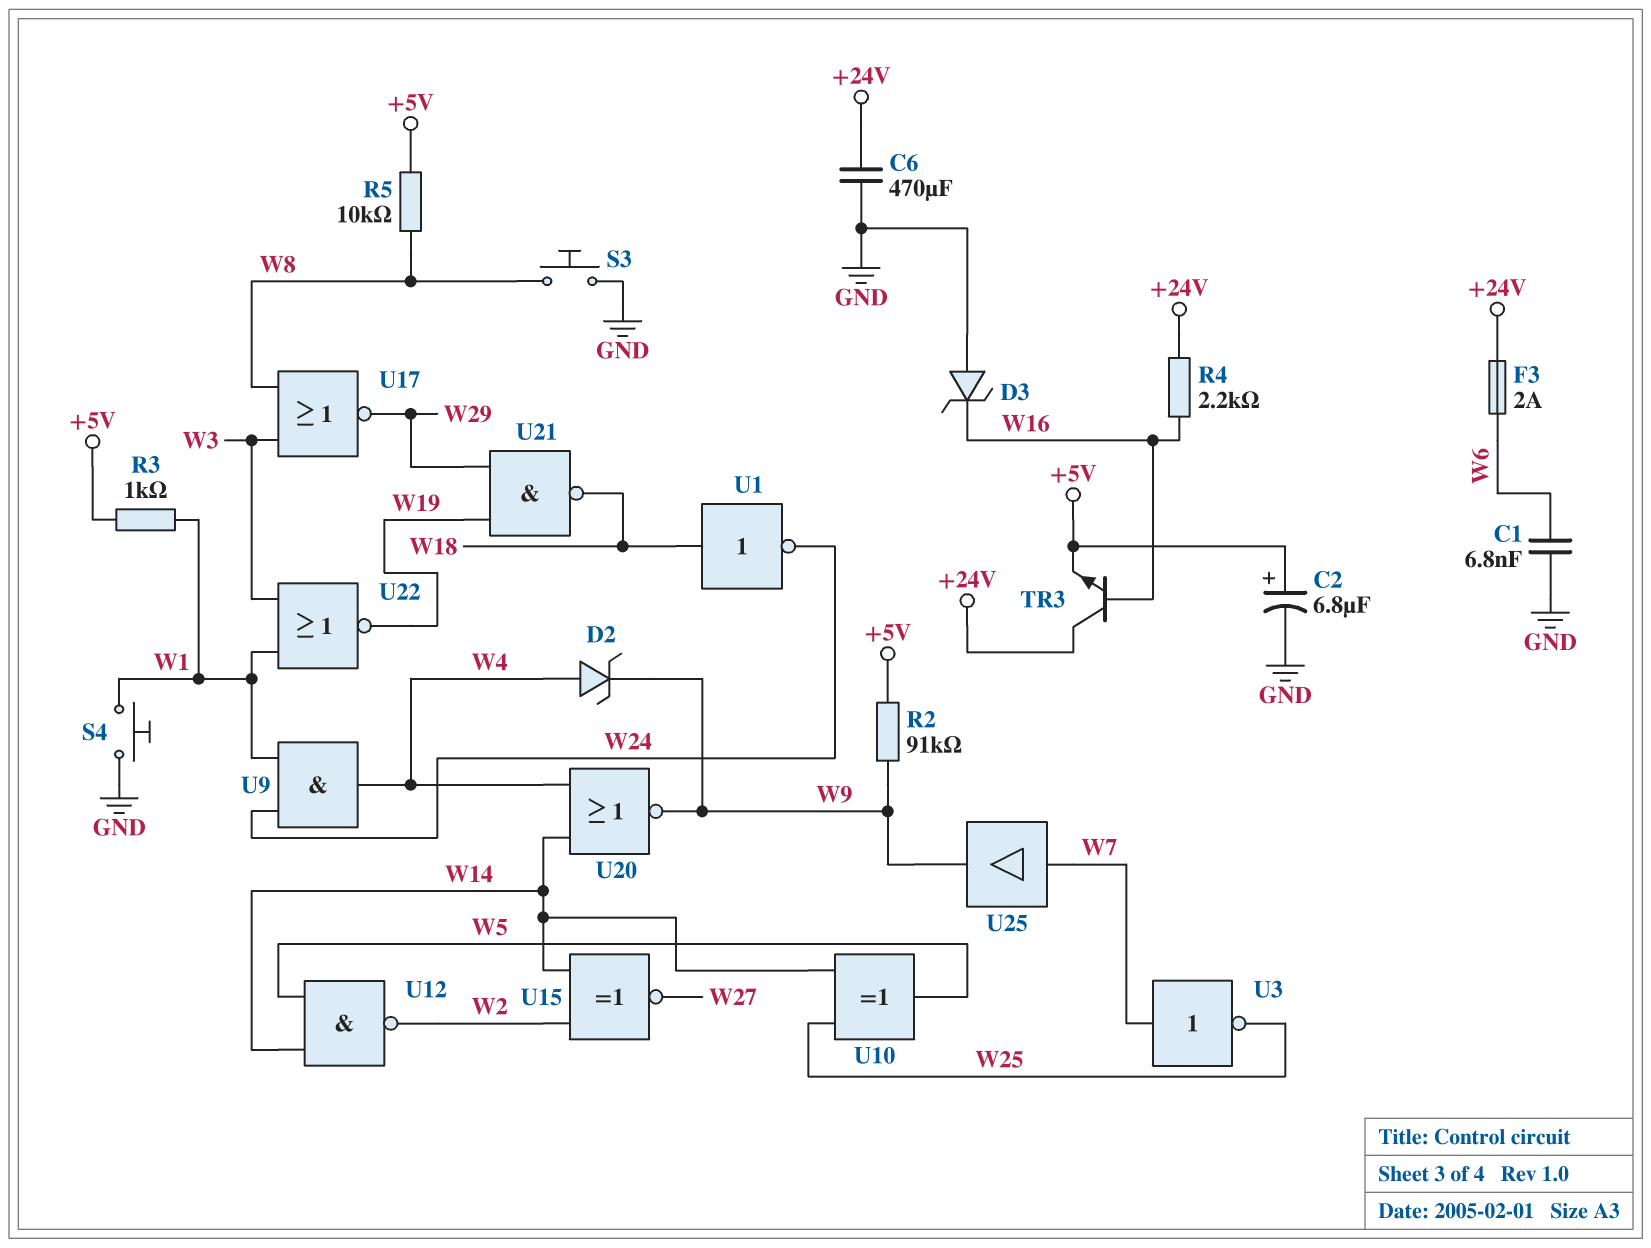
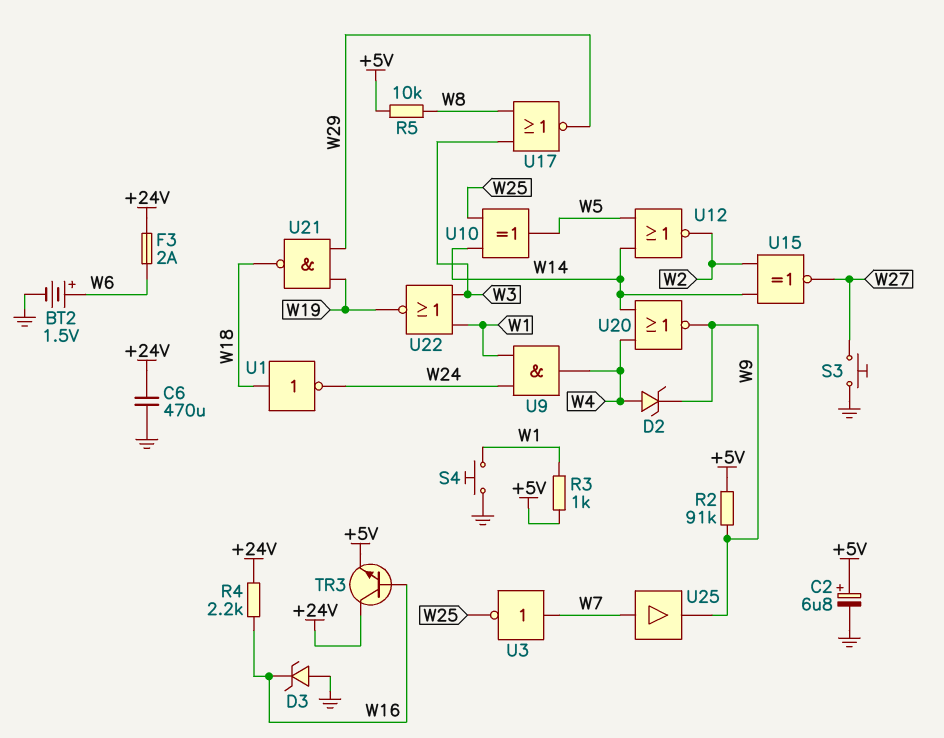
BT2: none -> 1.5V (plus W6, minus GND)
C1: 6.8nF (GND, W6) -> none
S3: button (GND, W8) -> button (GND, W27)
U12: NAND (in W5, in W14, out W2) -> NOR (in W5, in W14, out W2)

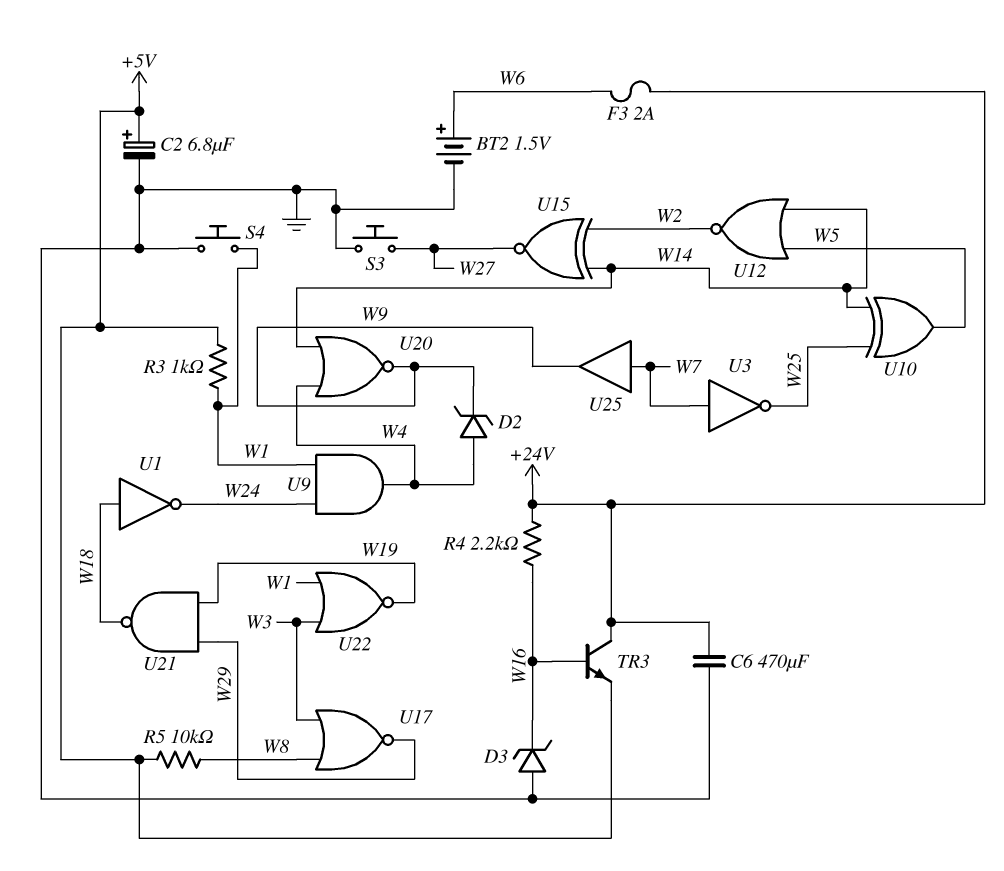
R2: 91k (+5V, W9) -> none

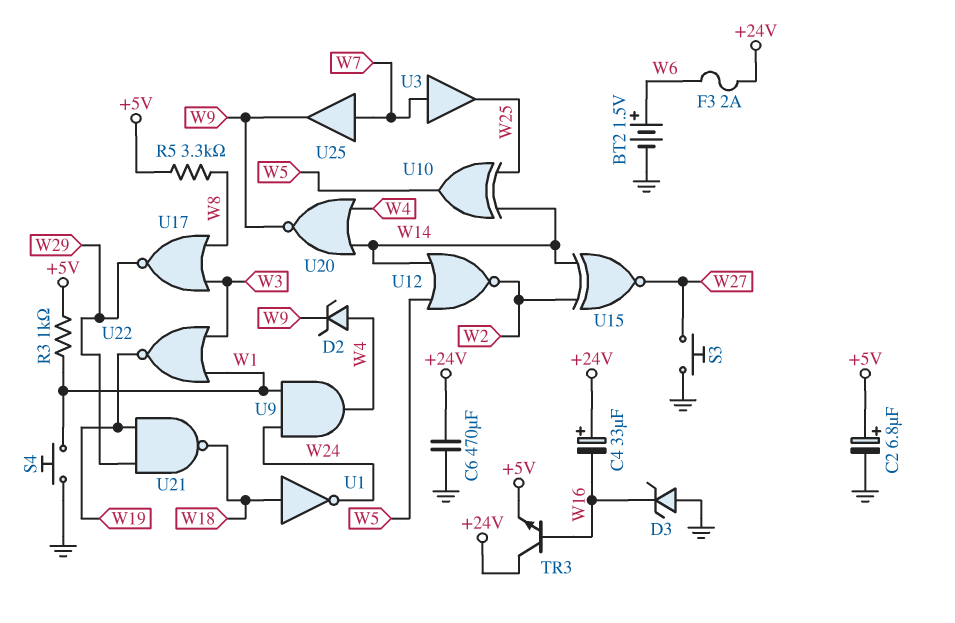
C4: none -> 33uF (plus +24V, minus W16)
R4: 2.2k (+24V, W16) -> none
R5: 10k (+5V, W8) -> 3.3k (+5V, W8)
U3: NOT (in W7, out W25) -> buffer (in W7, out W25)

